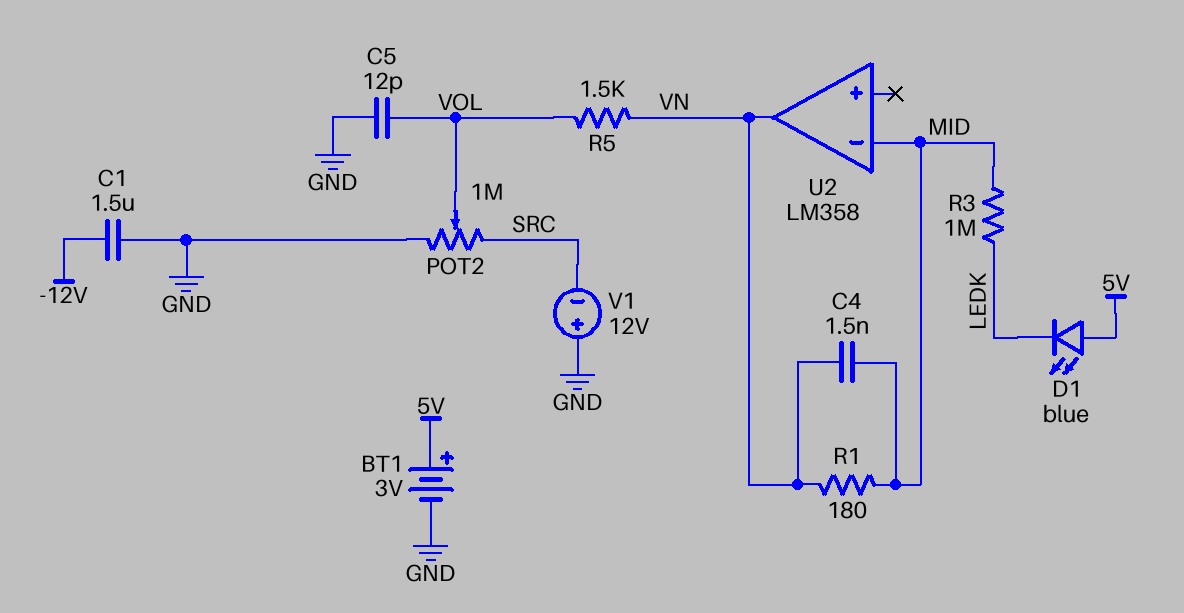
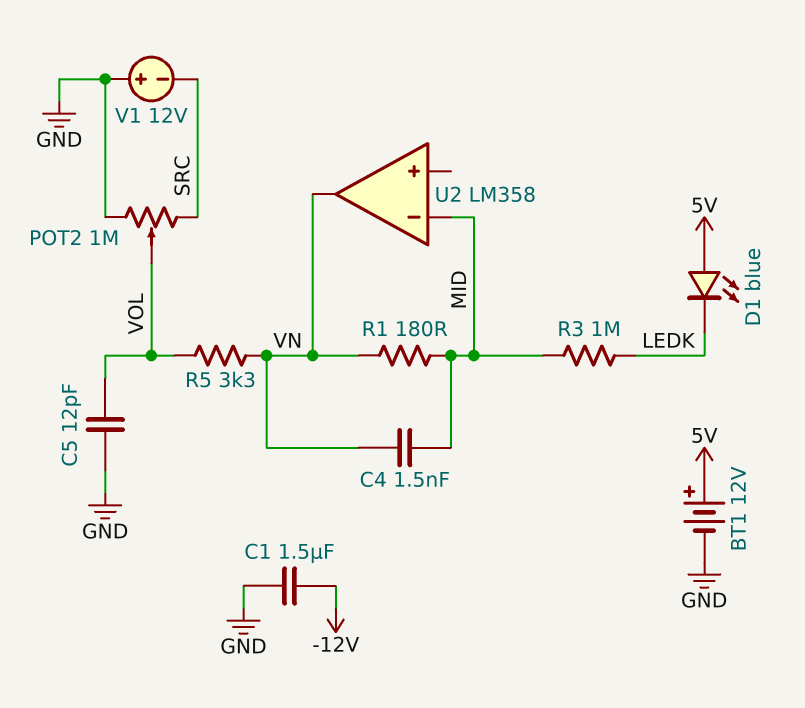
BT1: 3V (plus 5V, minus GND) -> 12V (plus 5V, minus GND)
R5: 1.5k (VN, VOL) -> 3.3k (VN, VOL)

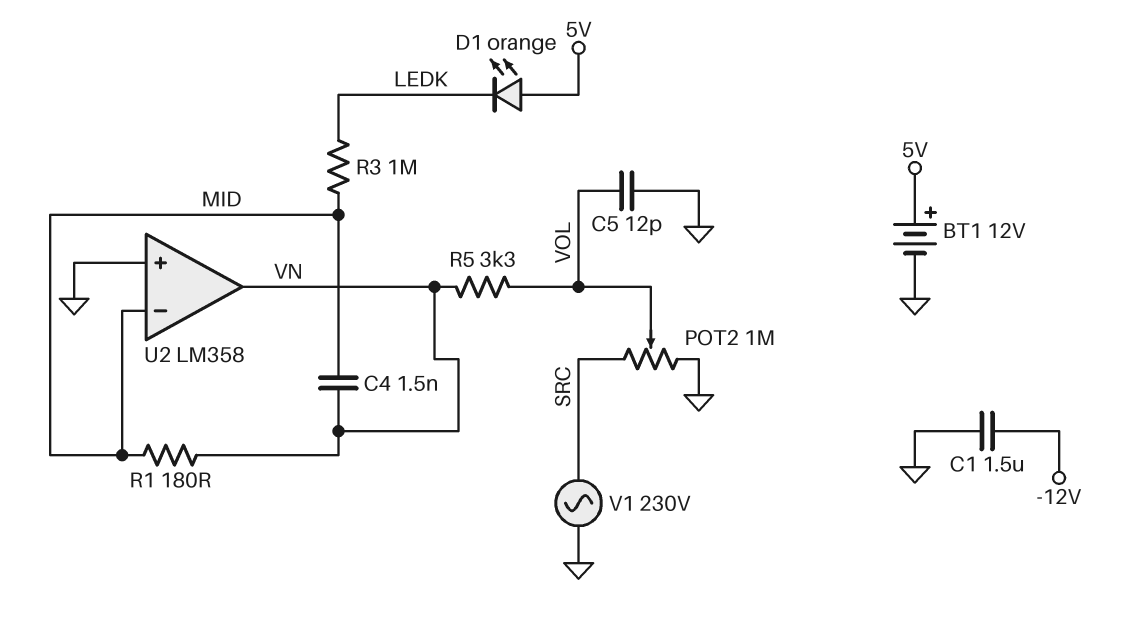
D1: LED blue (A 5V, K LEDK) -> LED orange (A 5V, K LEDK)
U2 pin in+: none -> GND
V1: 12V (plus GND, minus SRC) -> AC 230V (GND, SRC)

